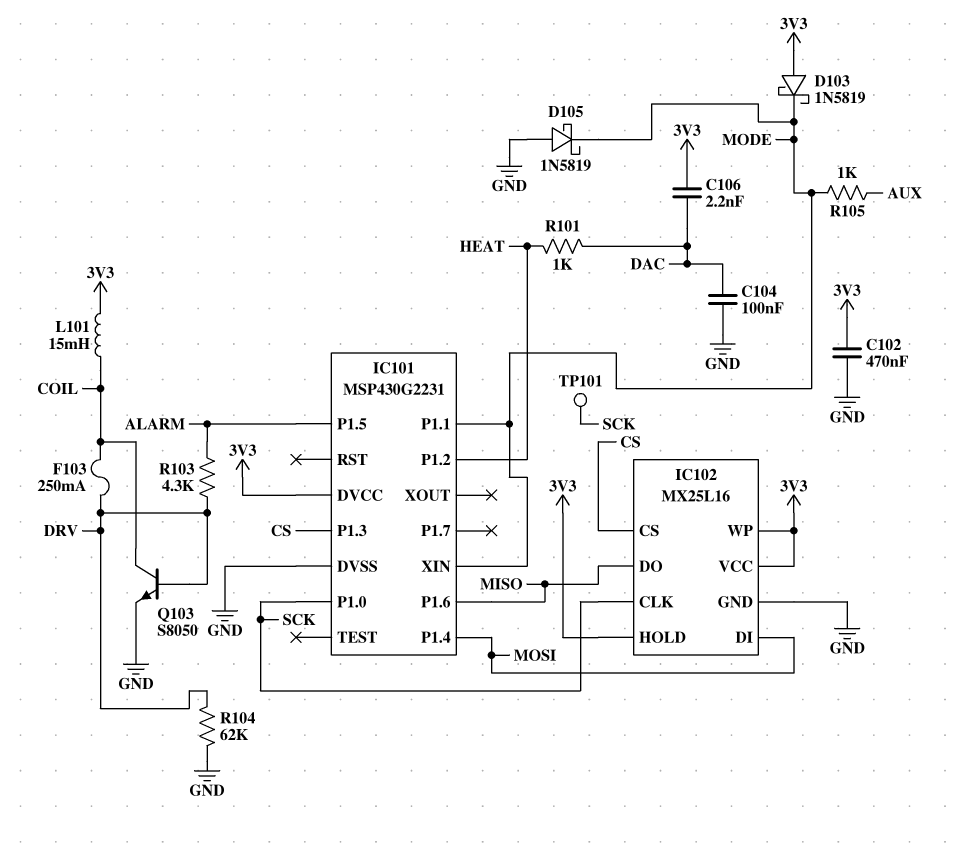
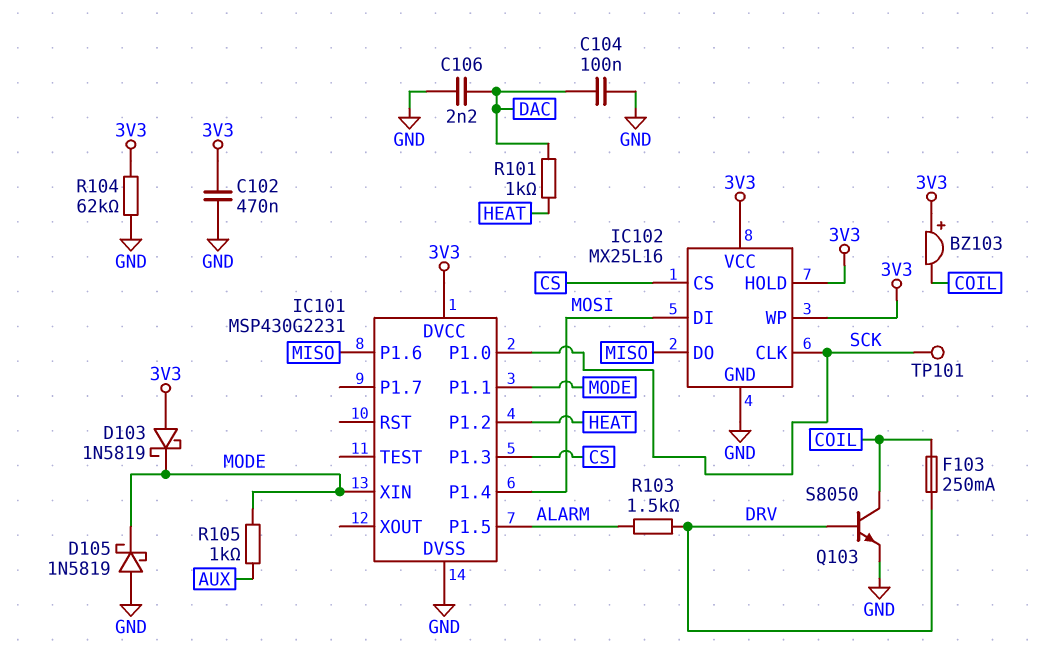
BZ103: none -> buzzer (plus 3V3, minus COIL)
C106: 2.2nF (3V3, DAC) -> 2.2nF (DAC, GND)
L101: 15mH (3V3, COIL) -> none
R103: 4.3k (ALARM, DRV) -> 1.5k (ALARM, DRV)
R104: 62k (DRV, GND) -> 62k (3V3, GND)

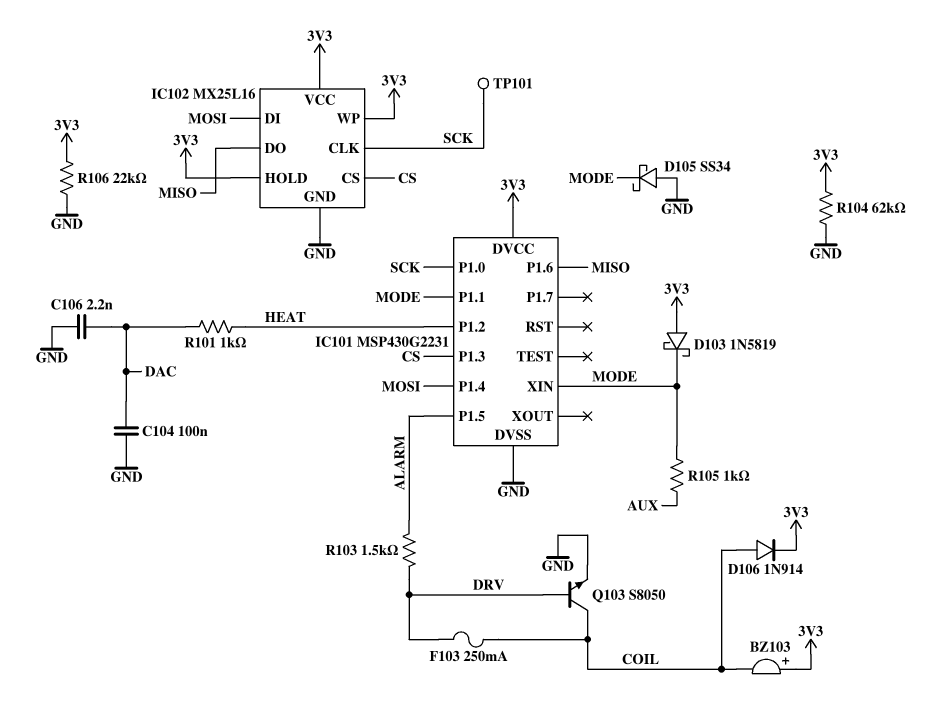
C102: 470nF (3V3, GND) -> none
D105: schottky 1N5819 (A GND, K MODE) -> schottky SS34 (A GND, K MODE)
D106: none -> diode 1N914 (A COIL, K 3V3)
R106: none -> 22k (3V3, GND)

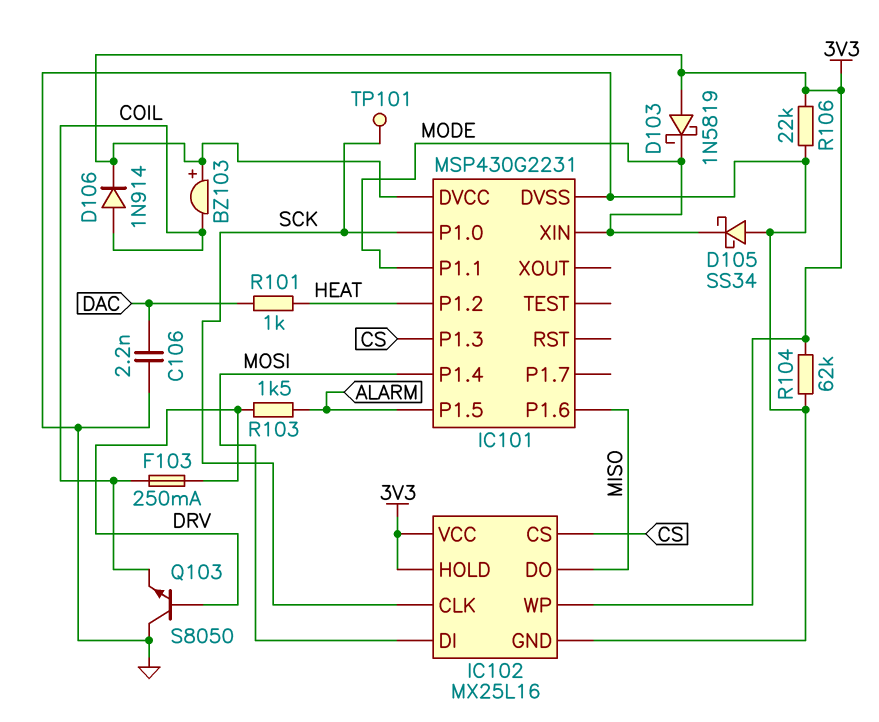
C104: 100nF (DAC, GND) -> none
Q103: NPN S8050 (B DRV, C COIL, E GND) -> NPN S8050 (B DRV, C GND, E COIL)
R105: 1k (AUX, MODE) -> none

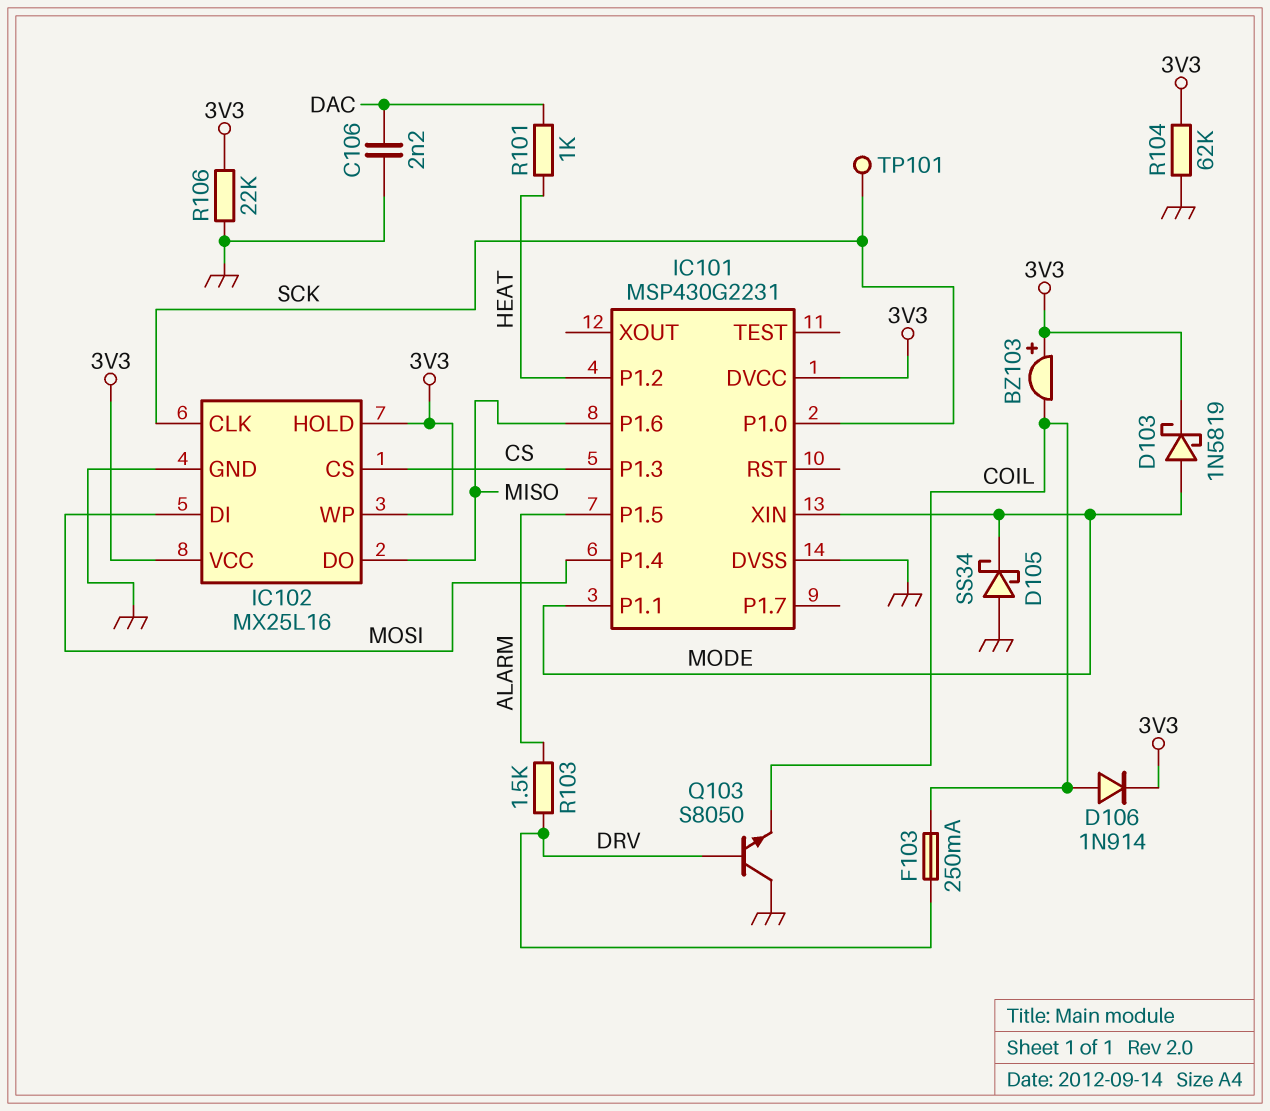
D103: schottky 1N5819 (A 3V3, K MODE) -> schottky 1N5819 (A MODE, K 3V3)

